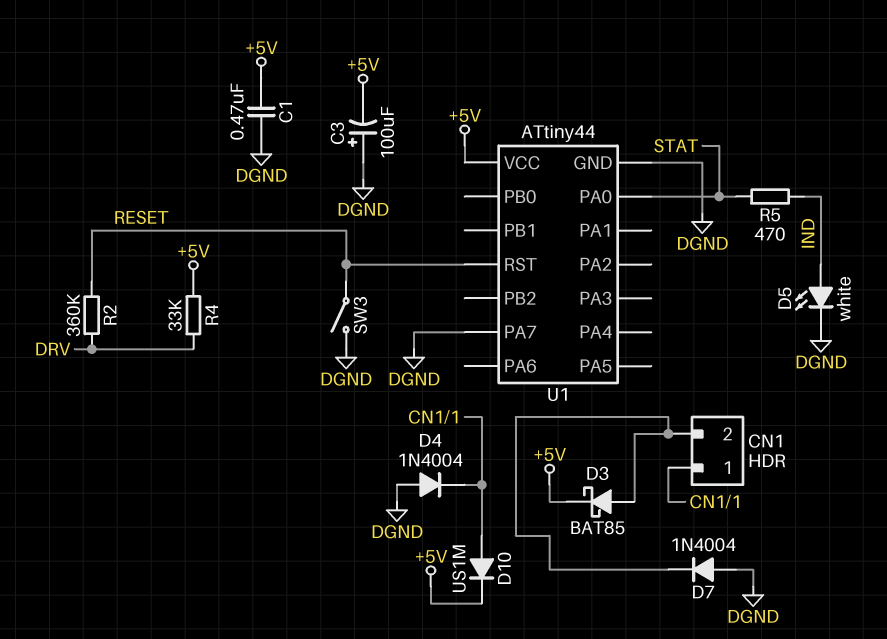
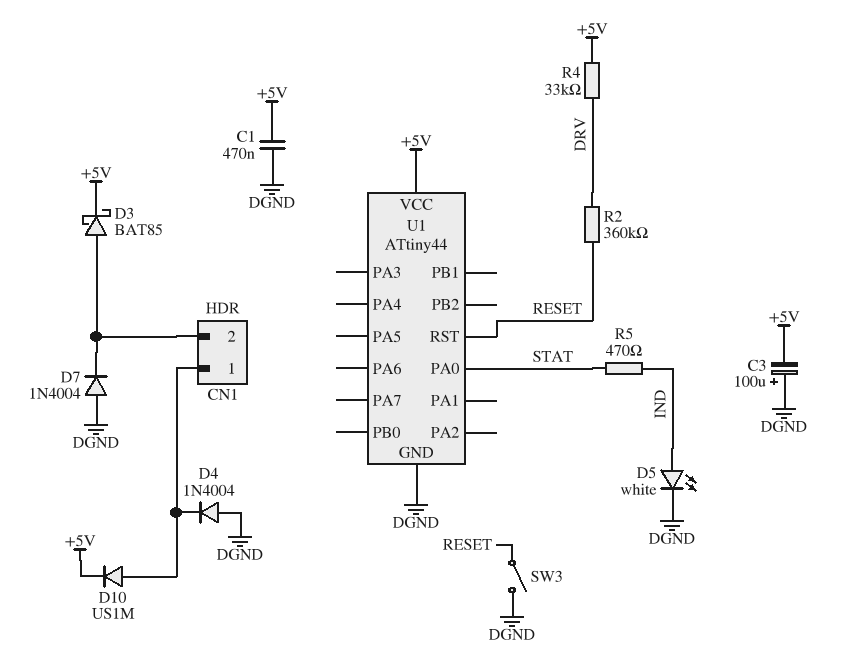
U1 pin PA7: DGND -> none

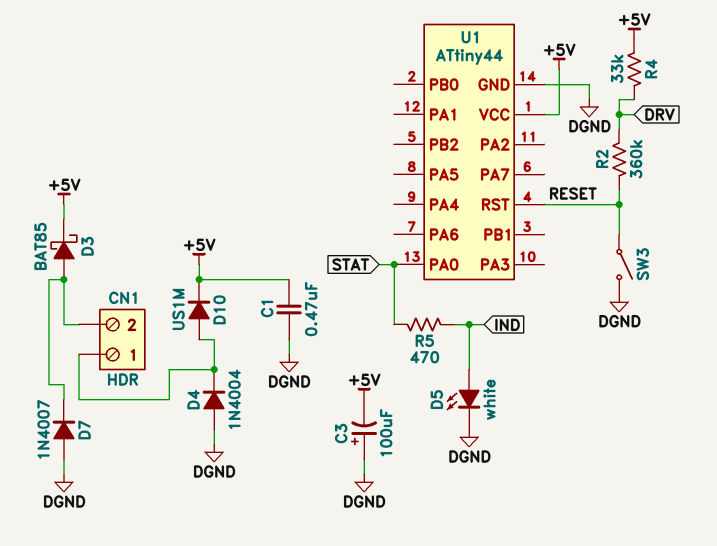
D7: diode 1N4004 (A DGND, K CN1/2) -> diode 1N4007 (A DGND, K CN1/2)

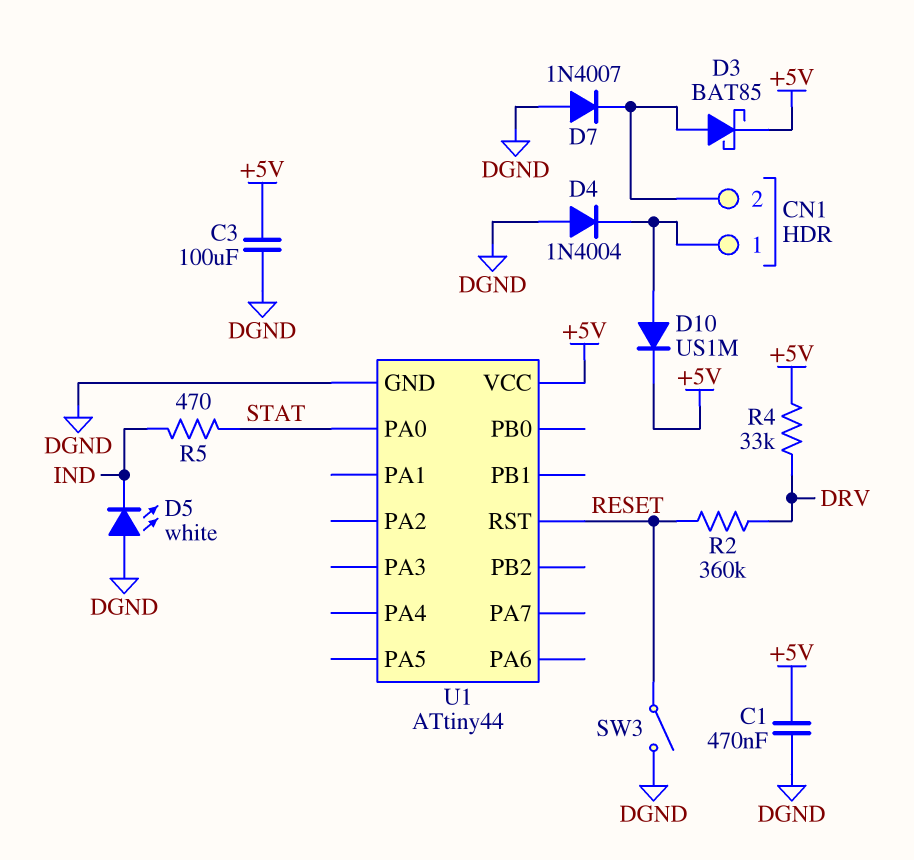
C3: 100uF (plus DGND, minus +5V) -> 100uF (+5V, DGND)
D5: LED white (A IND, K DGND) -> LED white (A DGND, K IND)

